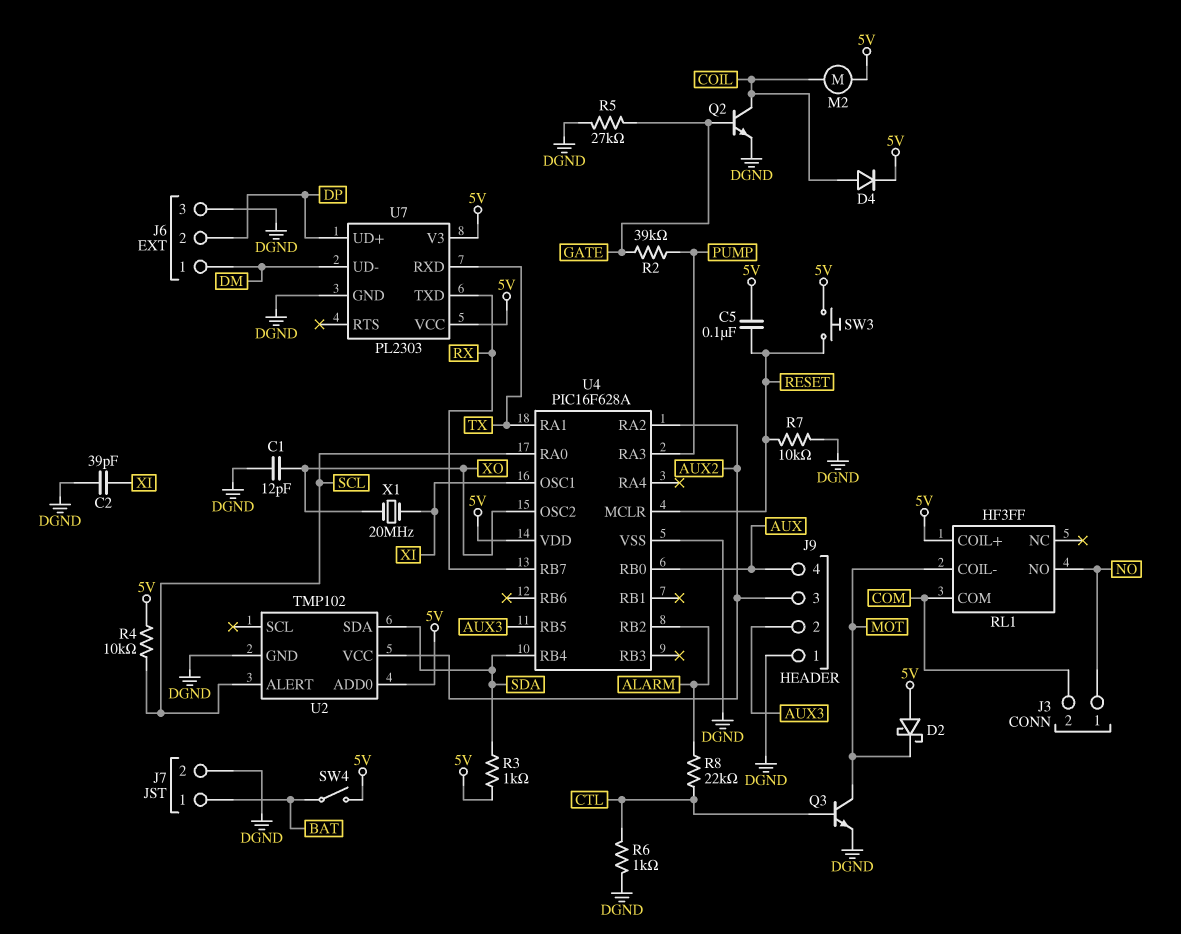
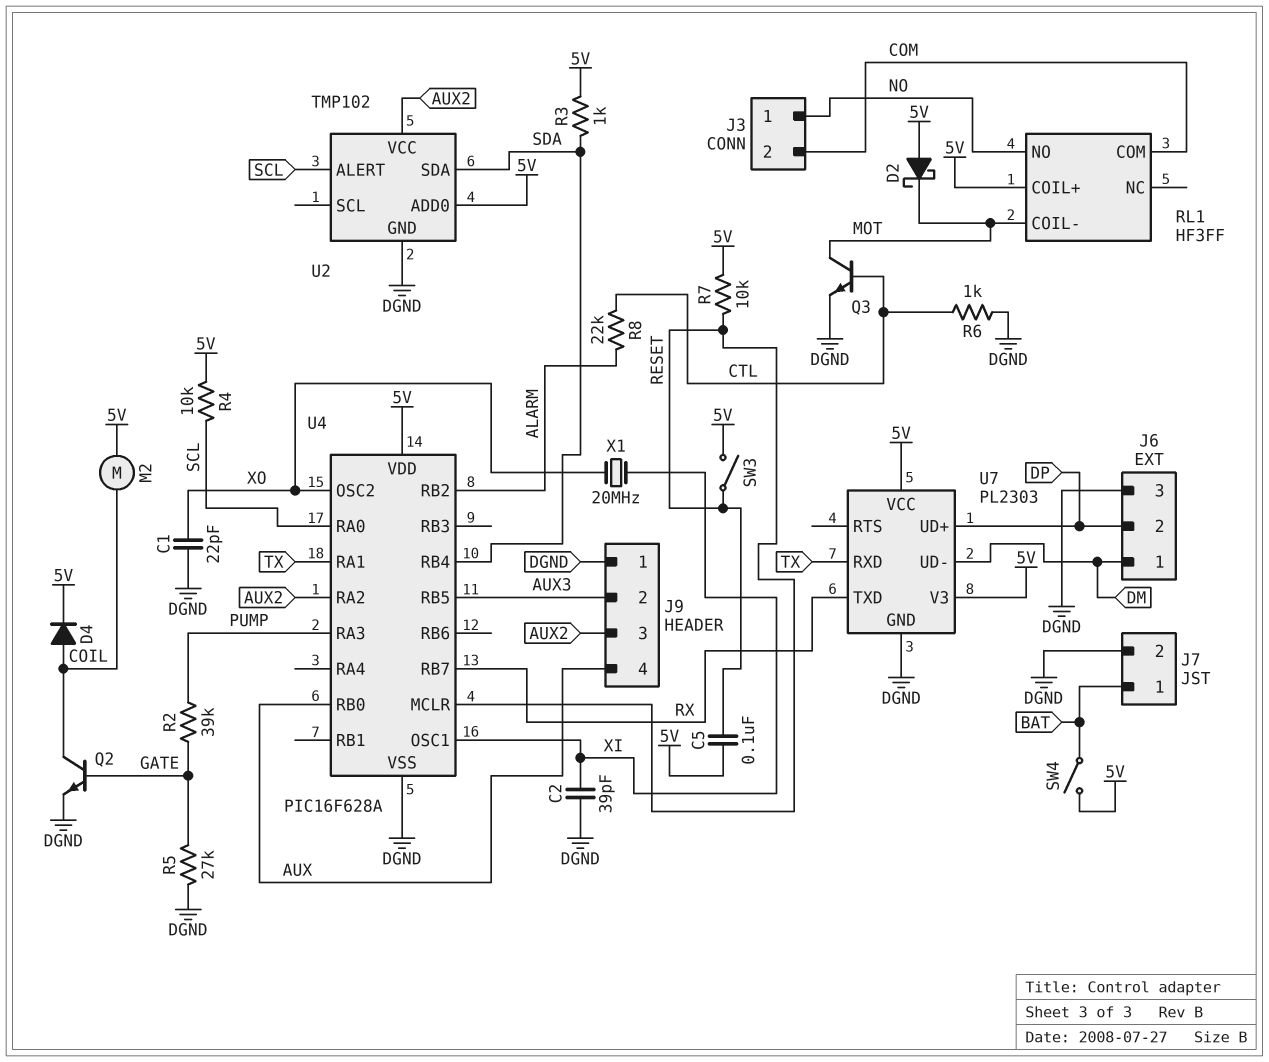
C1: 12pF (DGND, XO) -> 22pF (DGND, XO)
R7: 10k (DGND, RESET) -> 10k (5V, RESET)
SW3: button (5V, RESET) -> switch (5V, RESET)

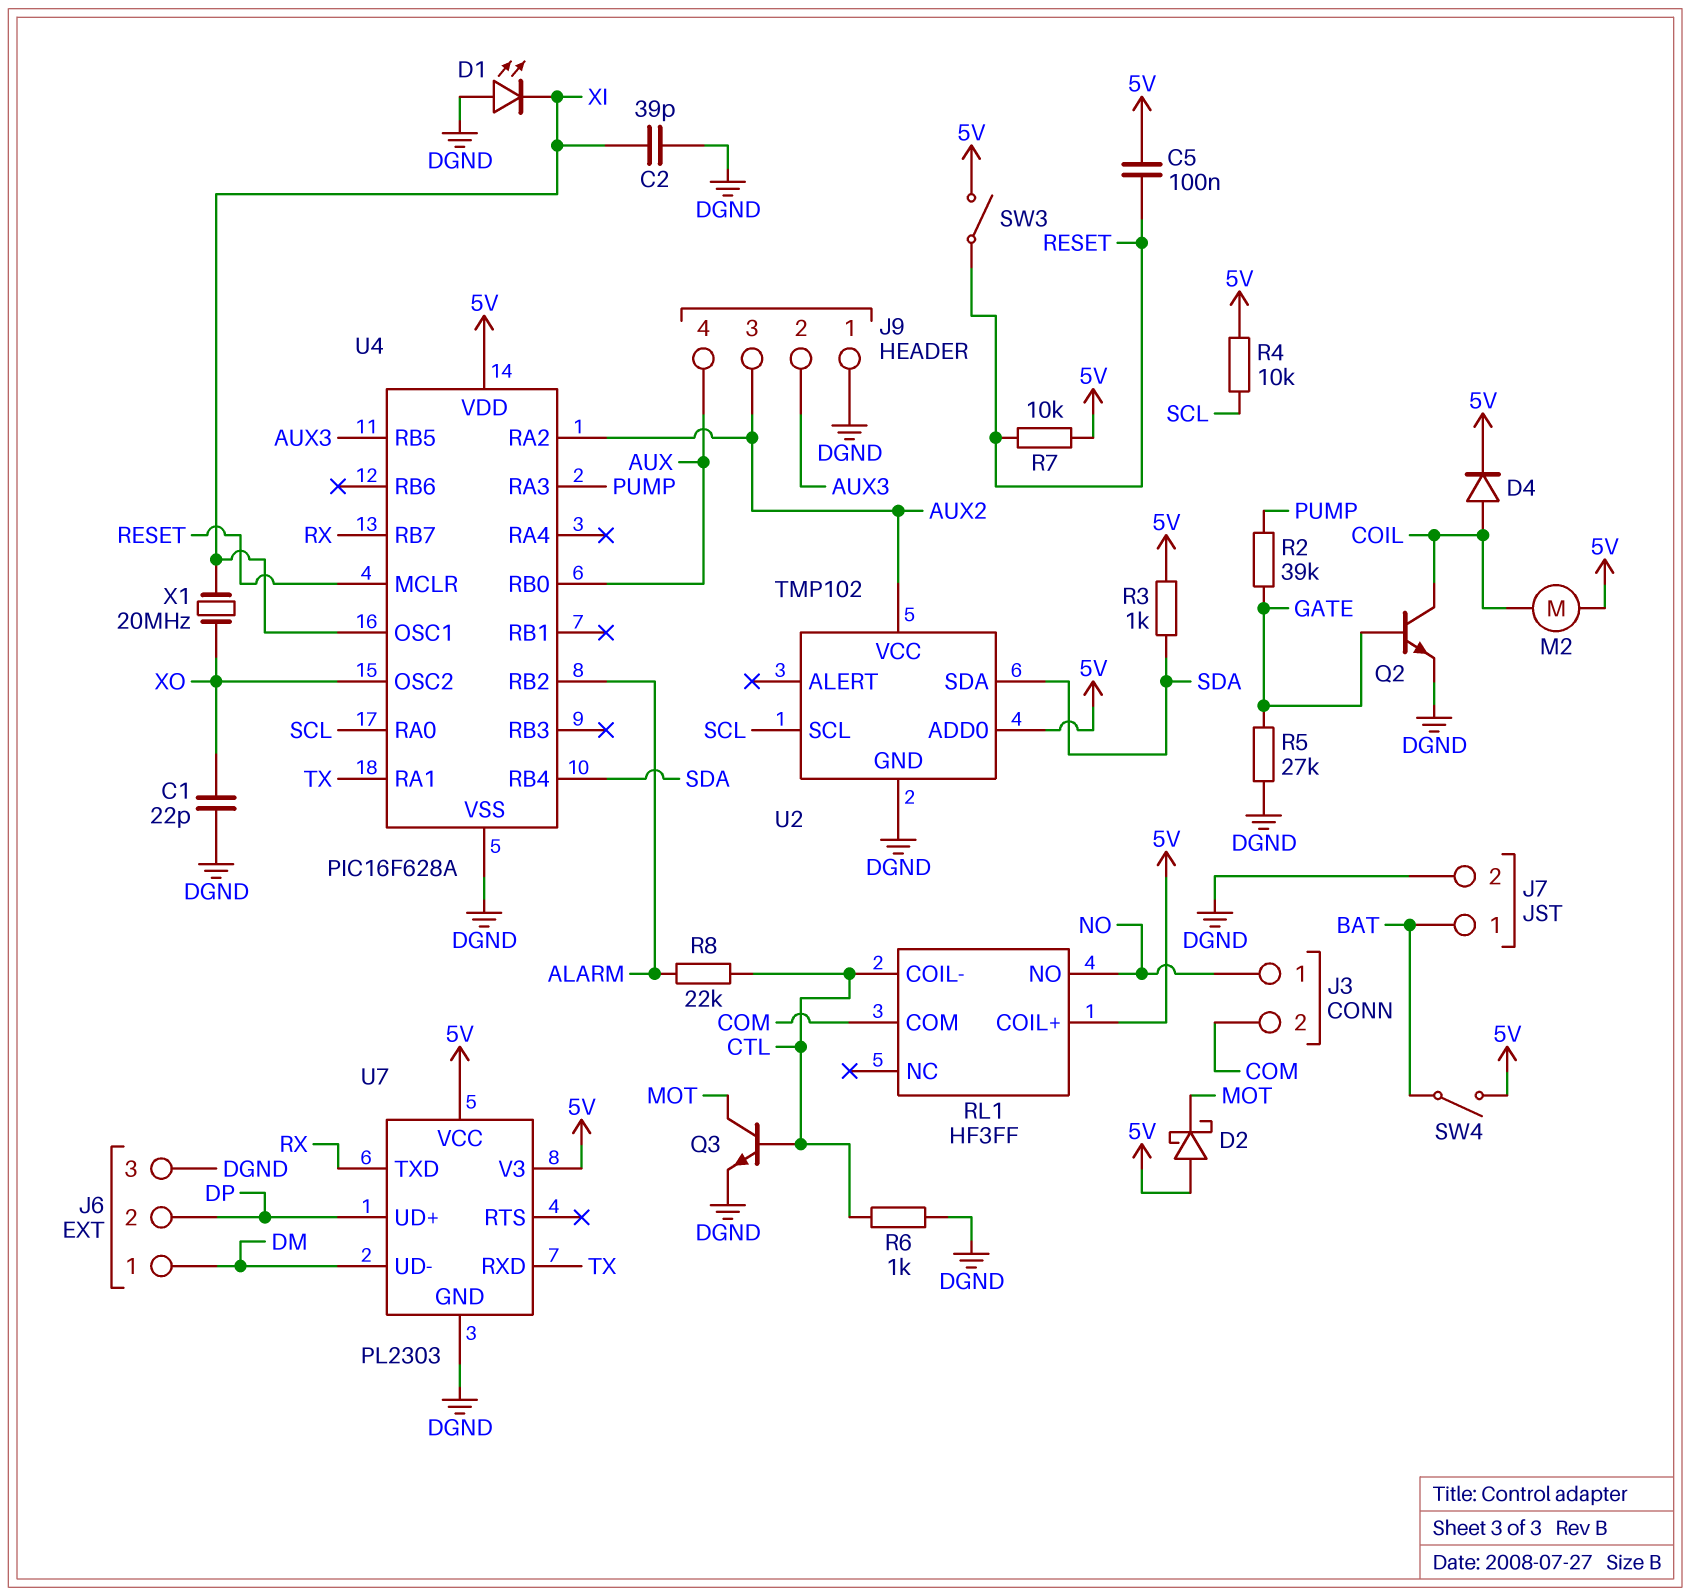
D1: none -> LED (A DGND, K XI)
RL1 pin COIL-: MOT -> CTL
U2 pin ALERT: SCL -> none
U2 pin SCL: none -> SCL

